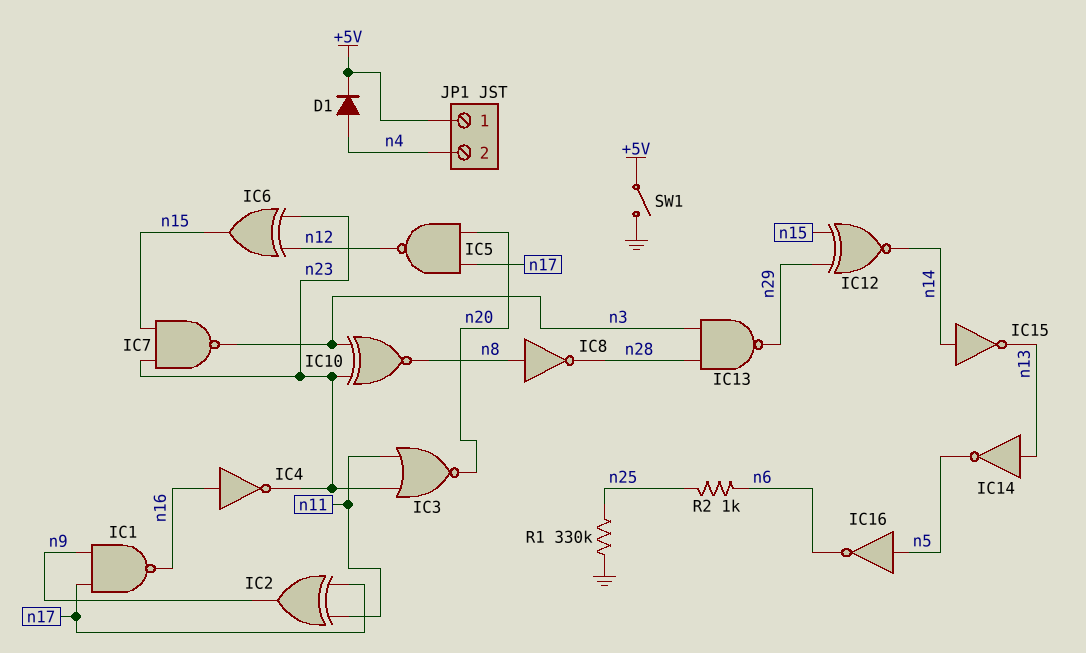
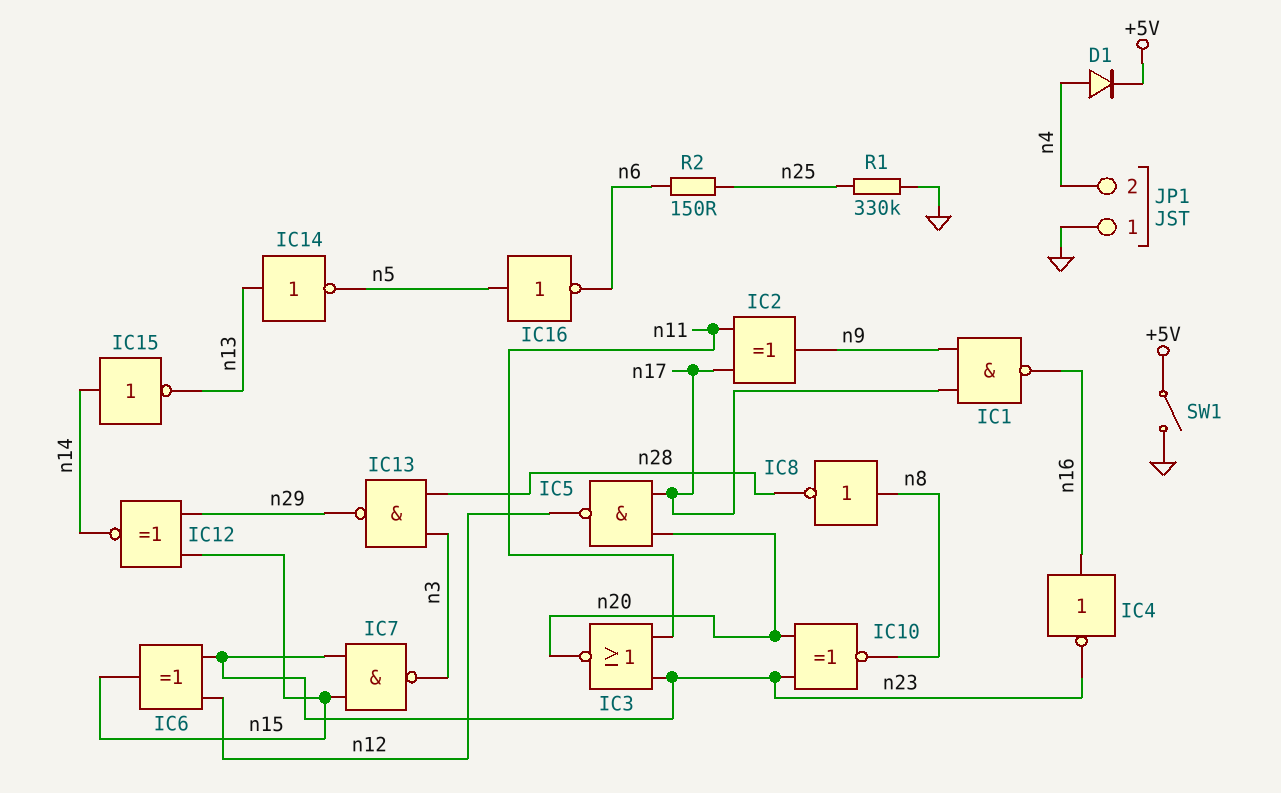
IC10: XNOR (in n3, in n23, out n8) -> XNOR (in n20, in n23, out n8)
JP1 pin 1: +5V -> GND
R2: 1k (n6, n25) -> 150 (n6, n25)

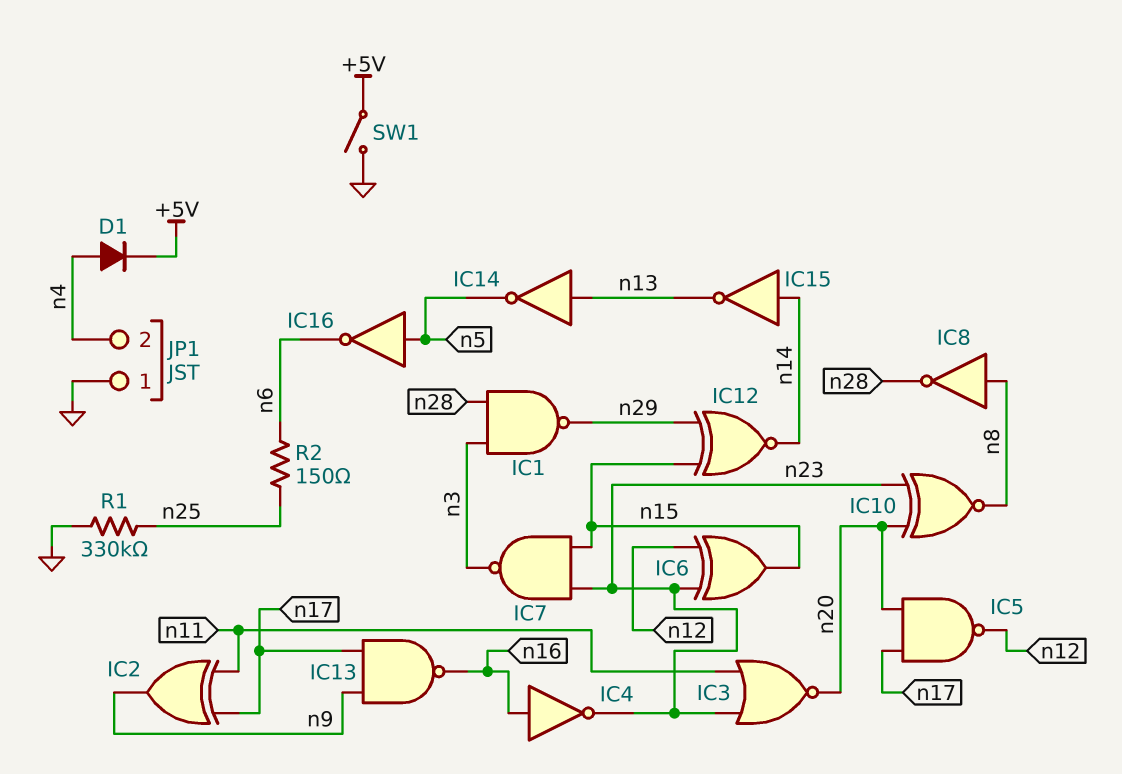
IC1: NAND (in n9, in n17, out n16) -> NAND (in n3, in n28, out n29)
IC13: NAND (in n3, in n28, out n29) -> NAND (in n9, in n17, out n16)

